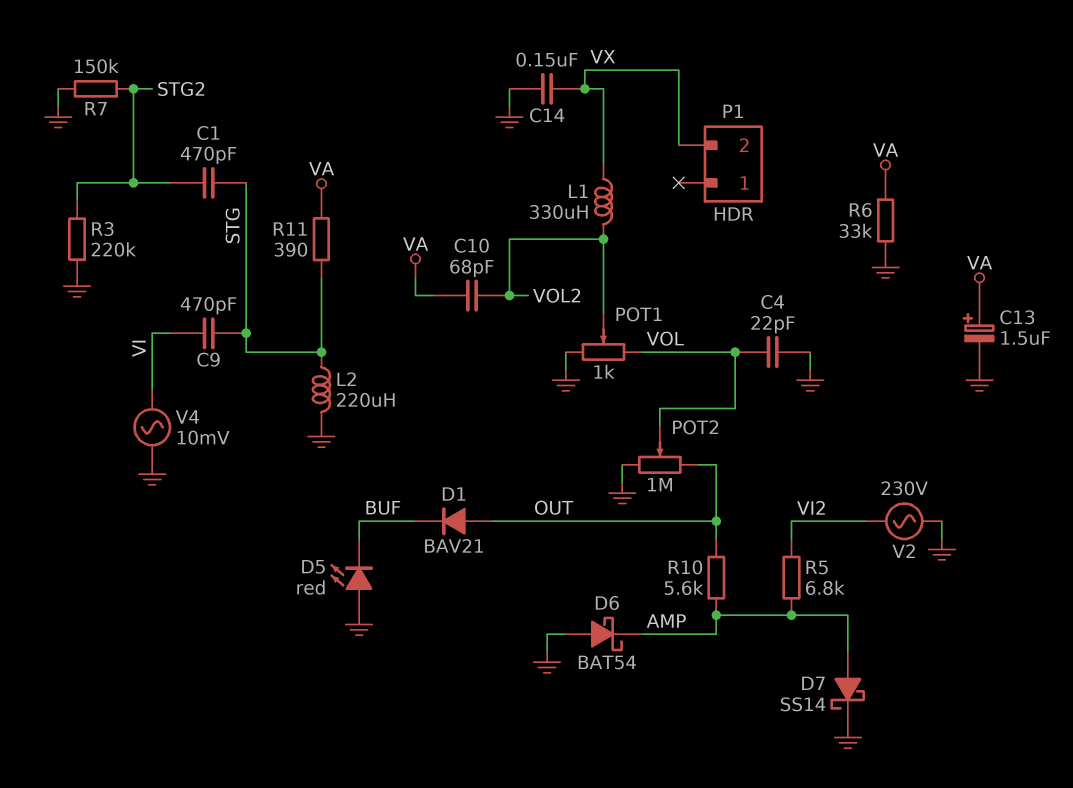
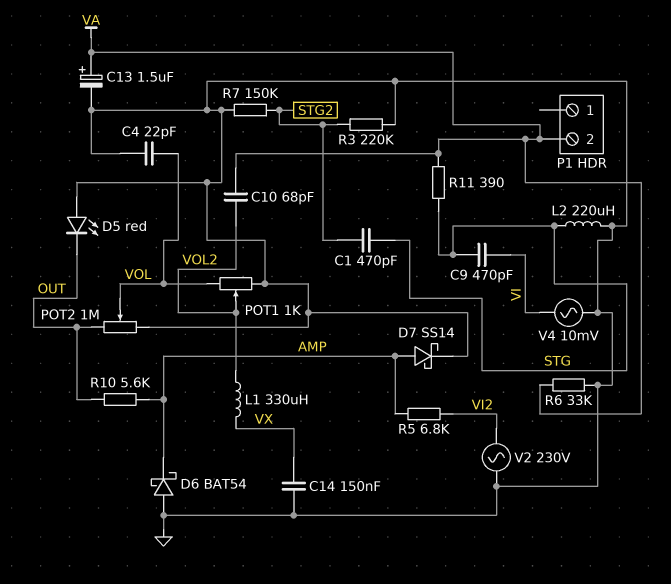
D1: diode BAV21 (A OUT, K BUF) -> none
D5: LED red (A GND, K BUF) -> LED red (A GND, K OUT)
P1 pin 2: VX -> VA

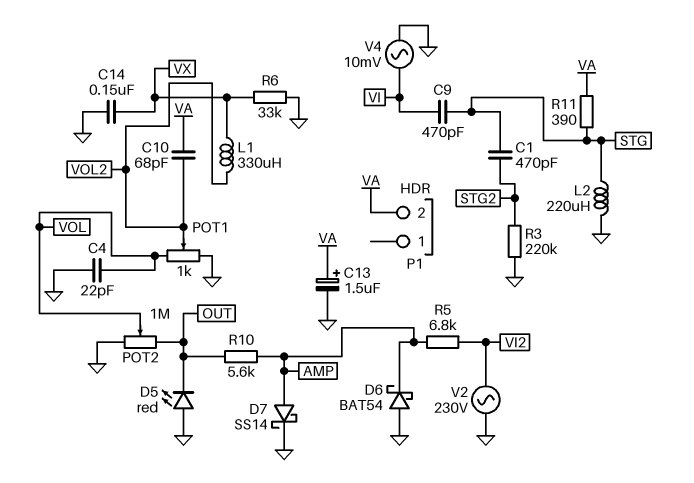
R6: 33k (GND, VA) -> 33k (GND, VX)
R7: 150k (GND, STG2) -> none

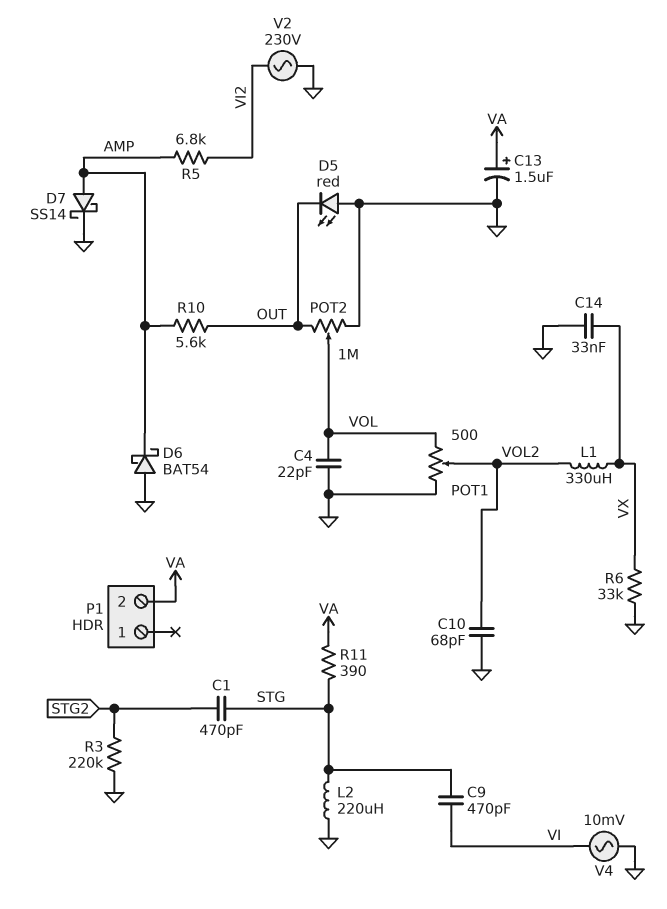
C10: 68pF (VA, VOL2) -> 68pF (GND, VOL2)
C14: 150nF (GND, VX) -> 33nF (GND, VX)
POT1: 1k (GND, VOL, wiper VOL2) -> 500 (GND, VOL, wiper VOL2)

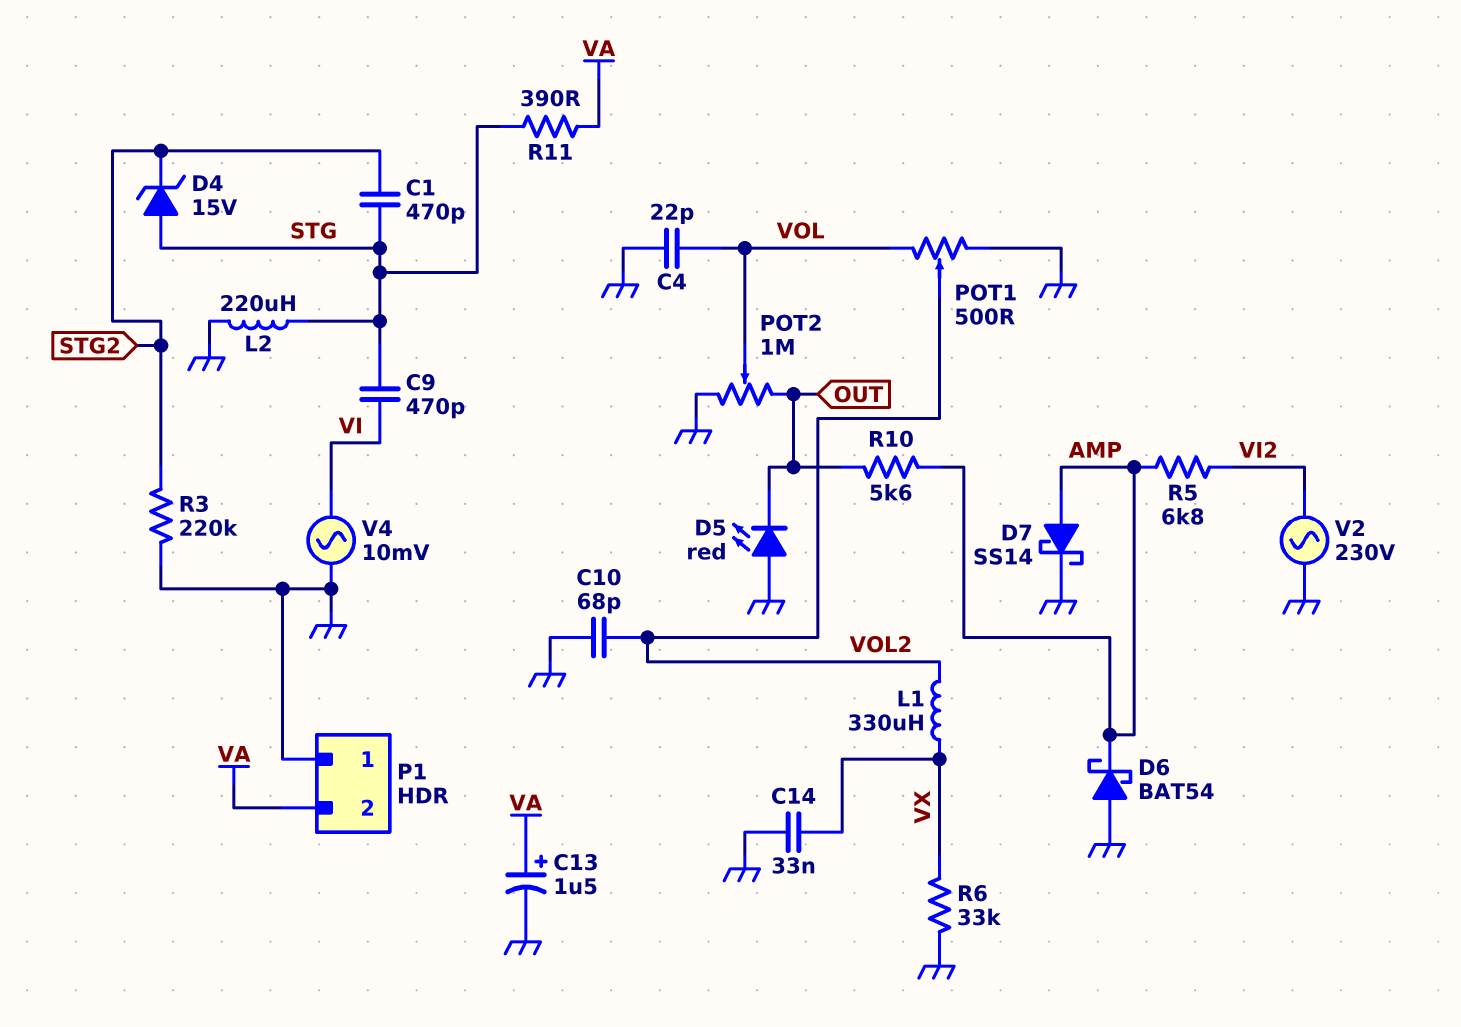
D4: none -> zener 15V (A STG, K STG2)
P1 pin 1: none -> GND

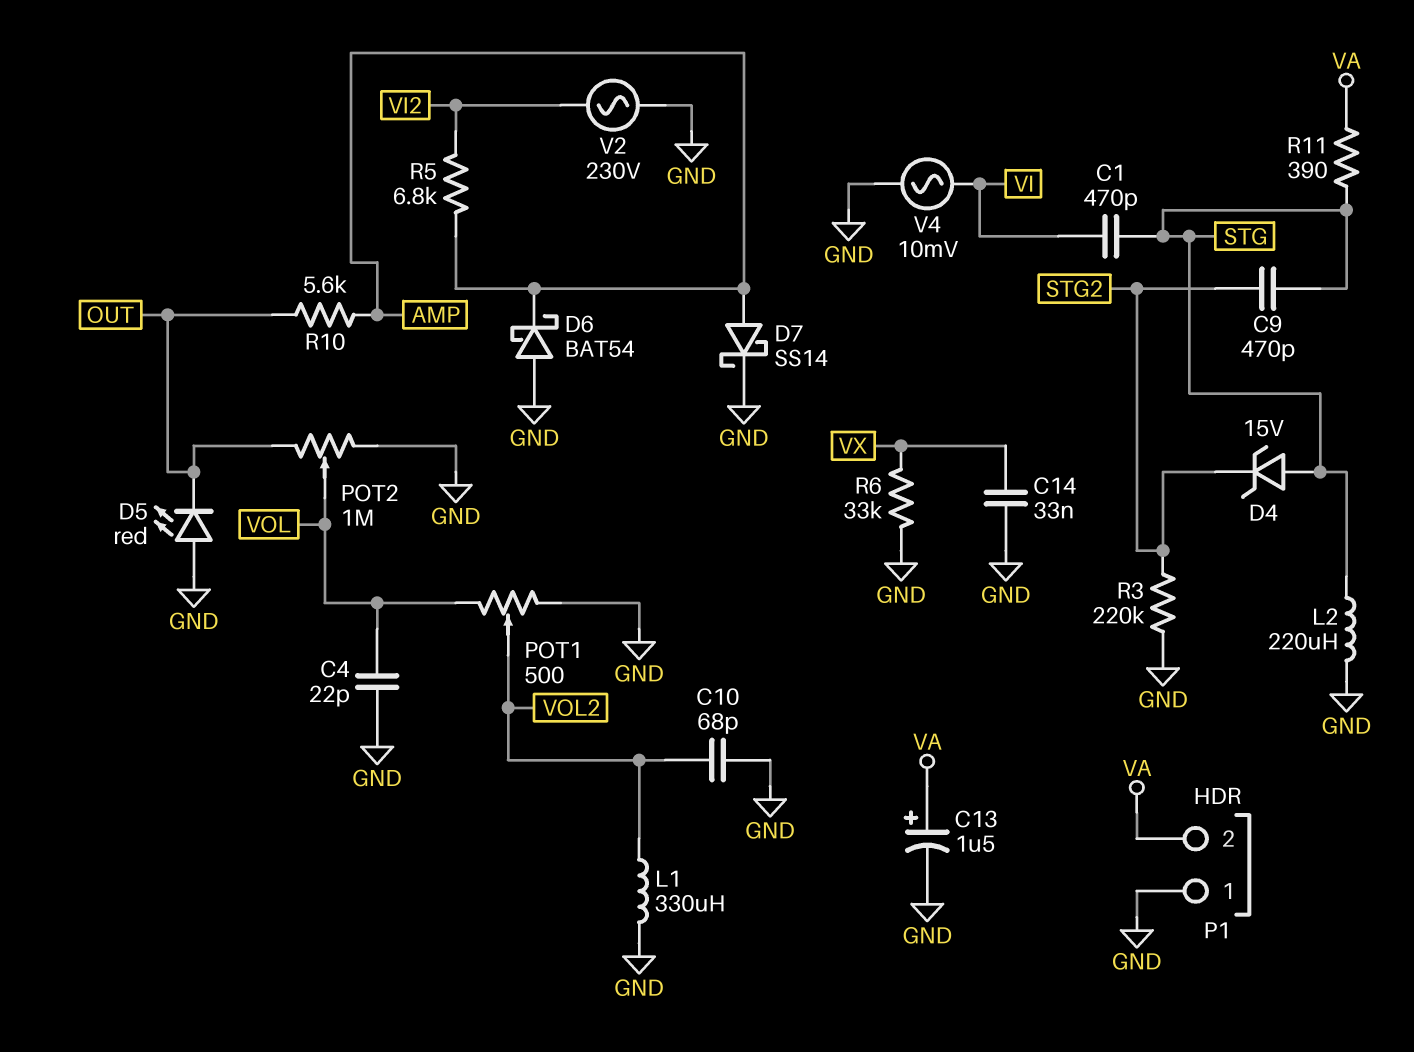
C1: 470pF (STG, STG2) -> 470pF (STG, VI)
C9: 470pF (STG, VI) -> 470pF (STG, STG2)
L1: 330uH (VOL2, VX) -> 330uH (GND, VOL2)

